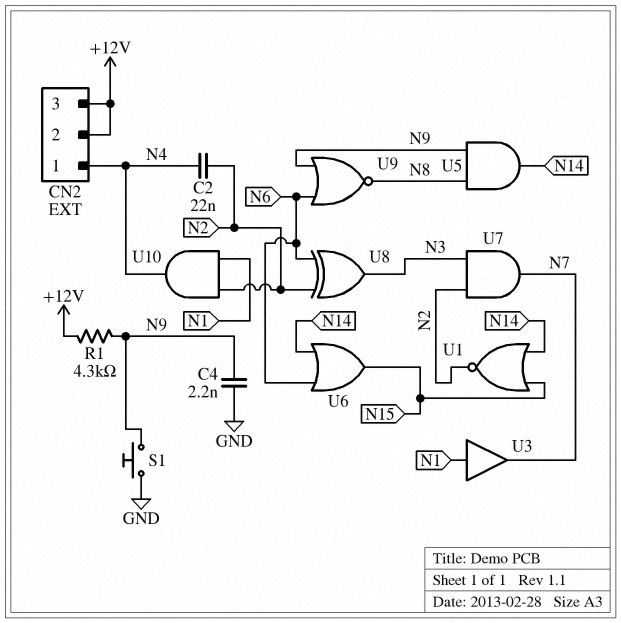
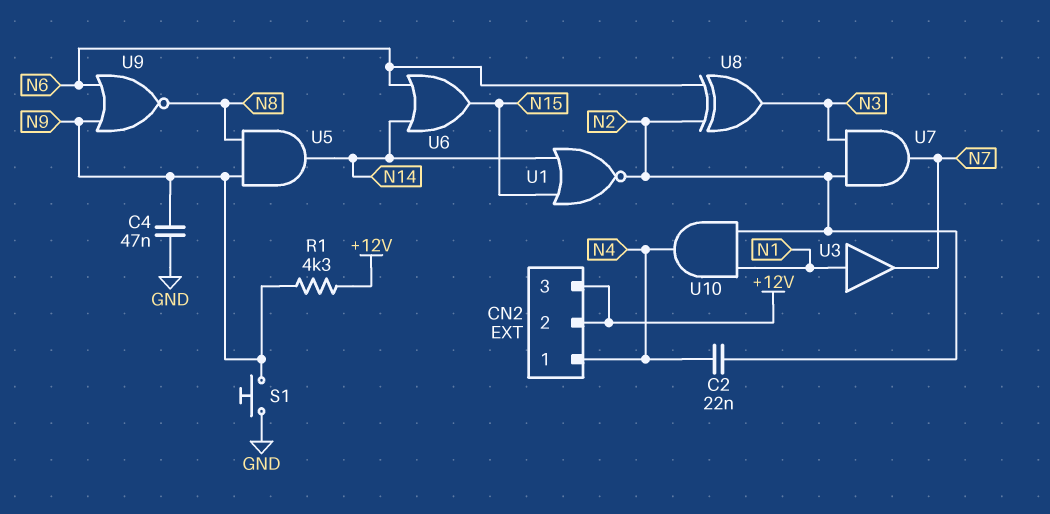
C4: 2.2nF (GND, N9) -> 47nF (GND, N9)

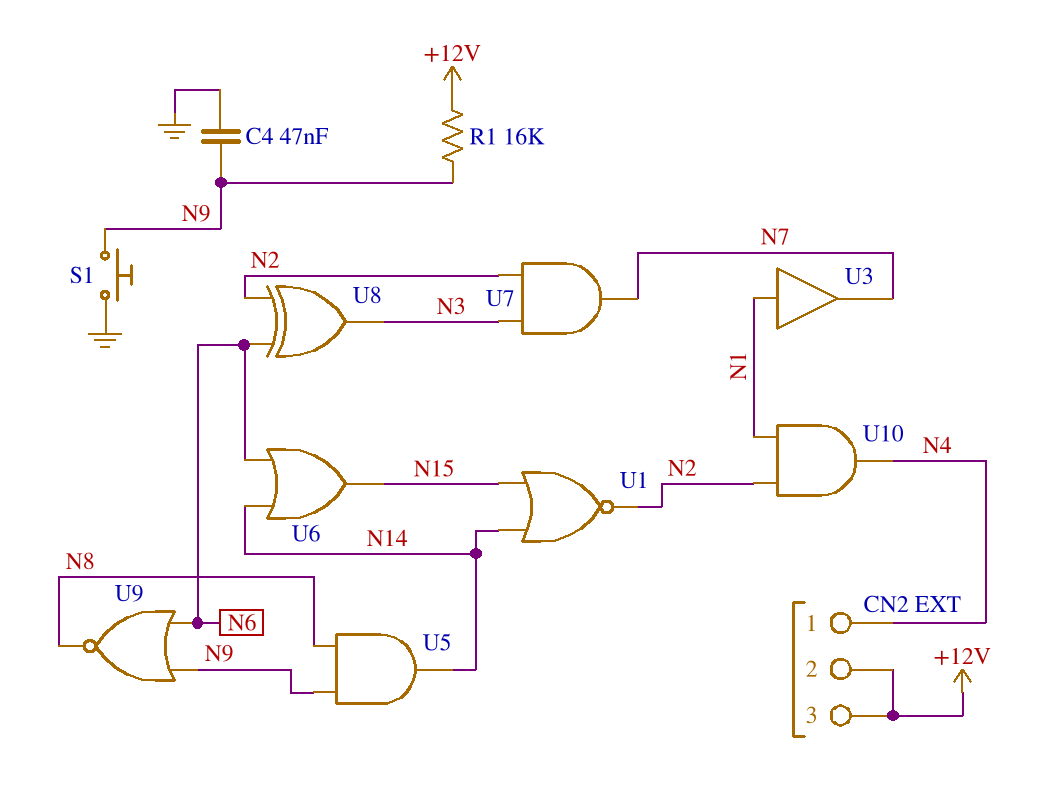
C2: 22nF (N2, N4) -> none
R1: 4.3k (+12V, N9) -> 16k (+12V, N9)

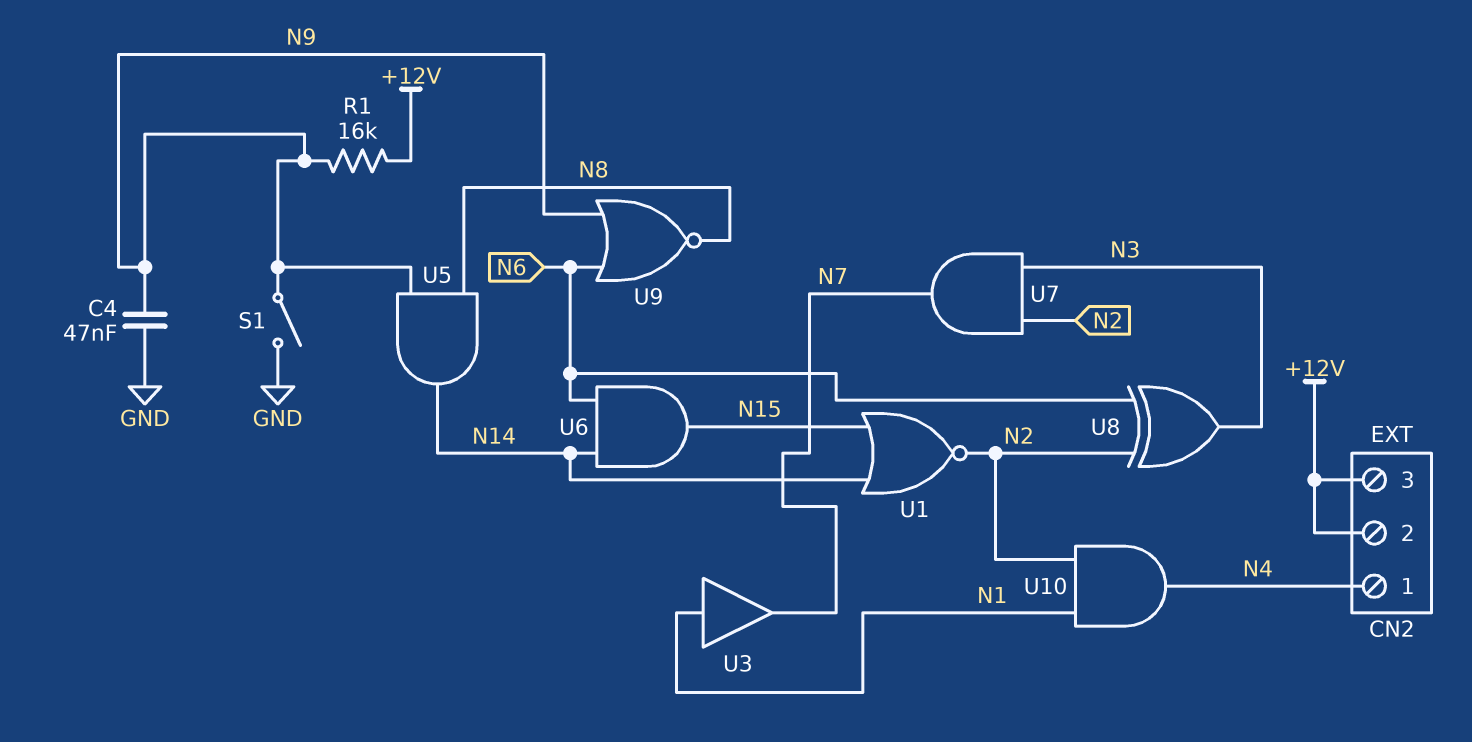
S1: button (GND, N9) -> switch (GND, N9)
U6: OR (in N6, in N14, out N15) -> AND (in N6, in N14, out N15)

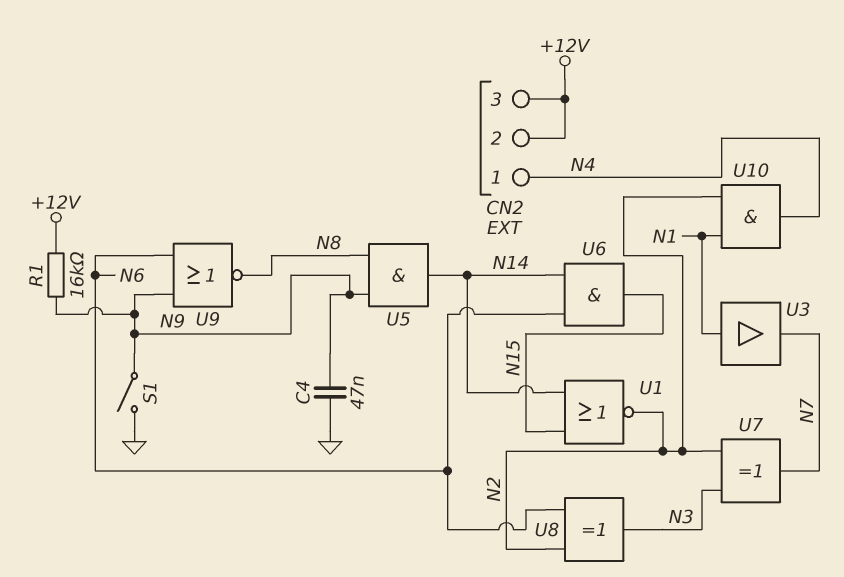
U7: AND (in N2, in N3, out N7) -> XOR (in N2, in N3, out N7)

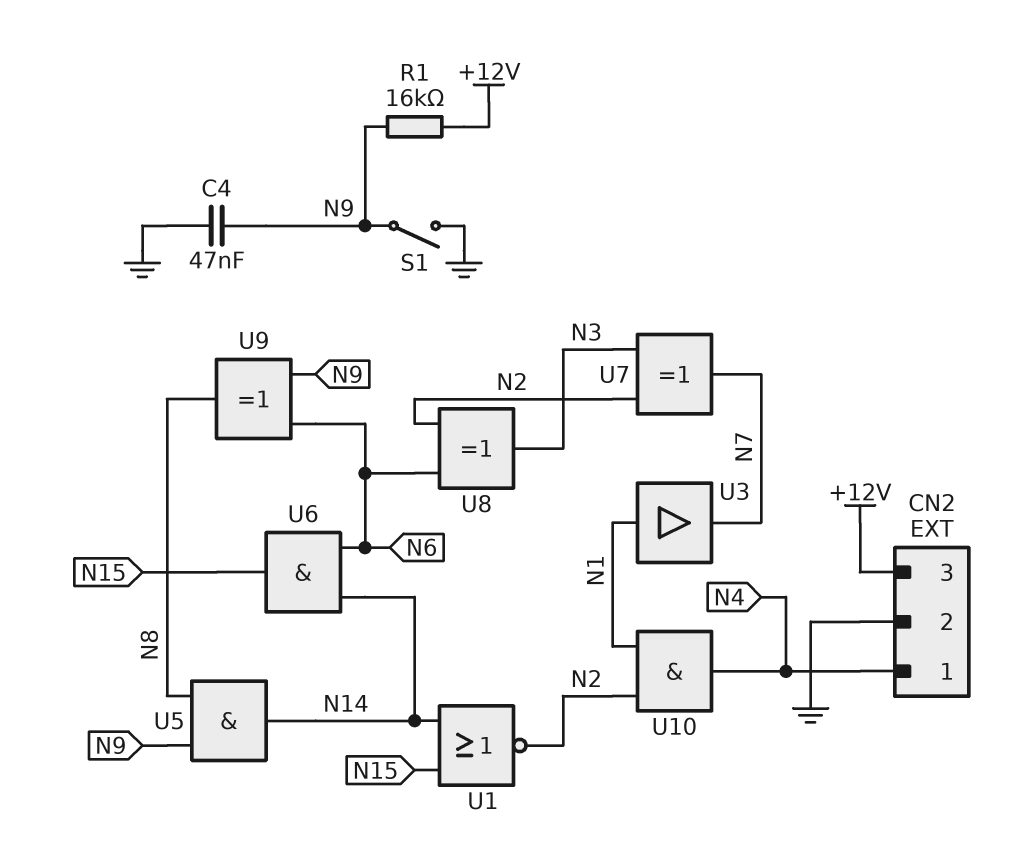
CN2 pin 2: +12V -> GND
U9: NOR (in N6, in N9, out N8) -> XOR (in N6, in N9, out N8)

